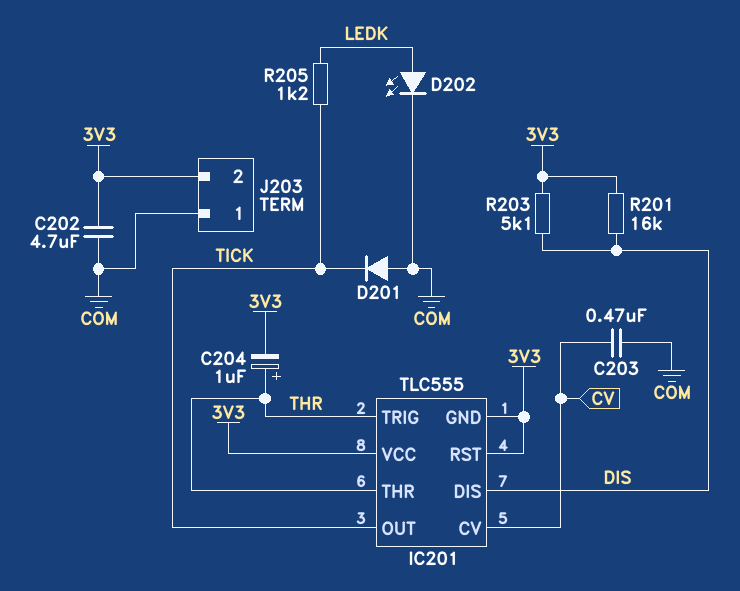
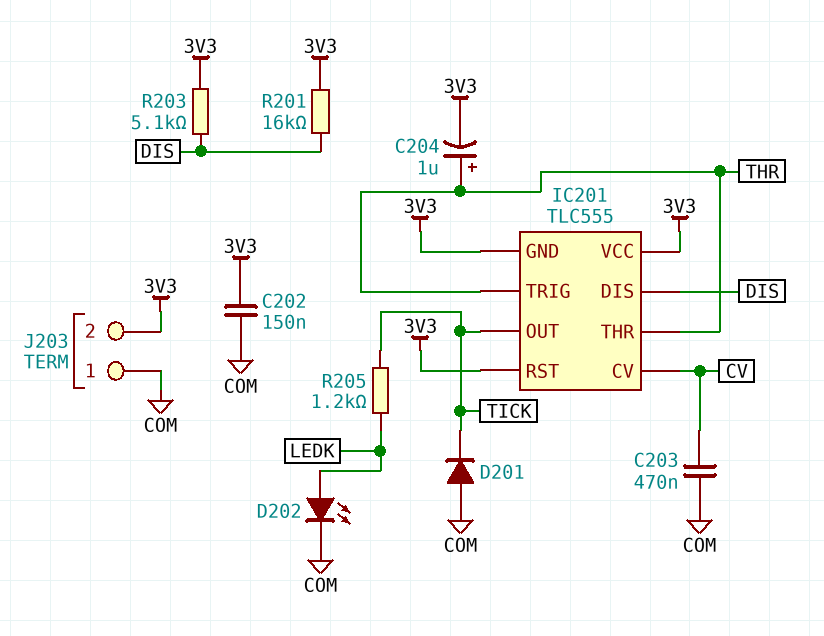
C202: 4.7uF (3V3, COM) -> 150nF (3V3, COM)

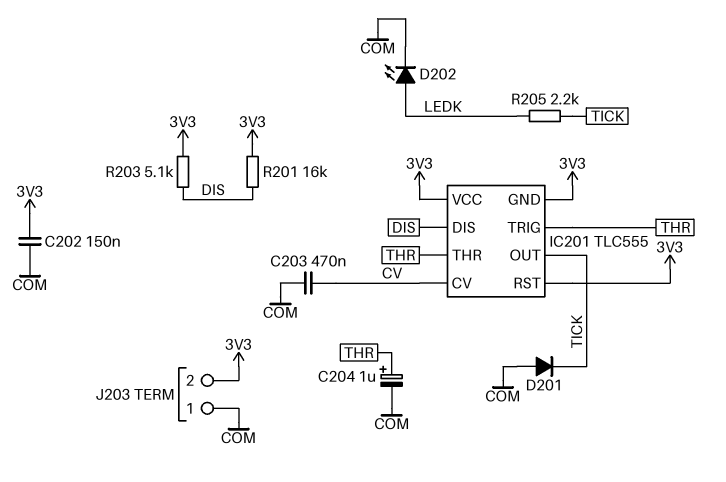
C204: 1uF (plus THR, minus 3V3) -> 1uF (plus THR, minus COM)
R205: 1.2k (LEDK, TICK) -> 2.2k (LEDK, TICK)

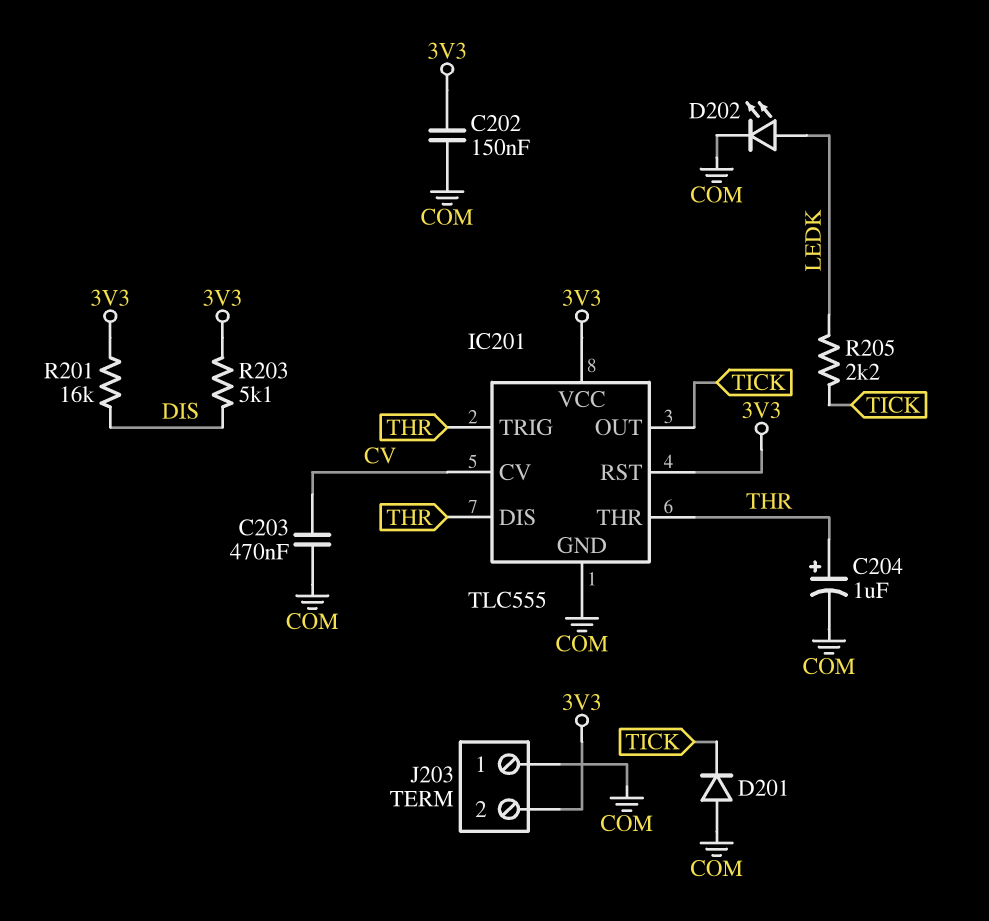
IC201 pin DIS: DIS -> THR
IC201 pin GND: 3V3 -> COM

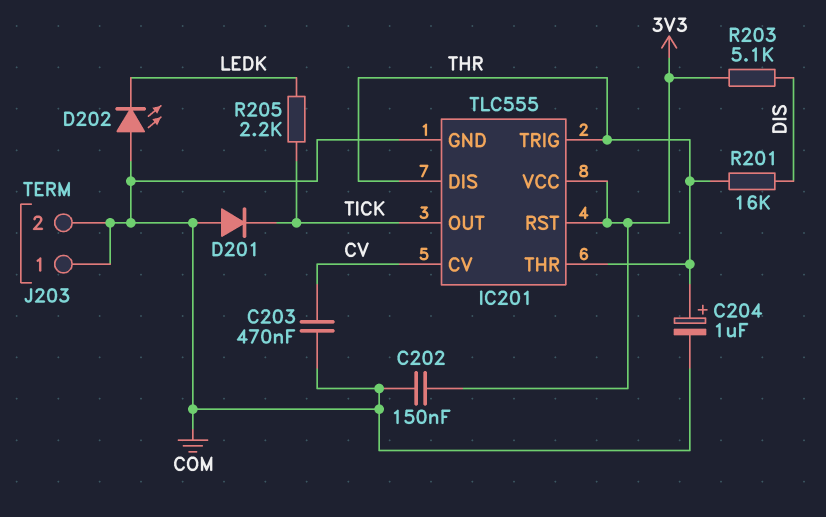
D202: LED (A LEDK, K COM) -> LED (A COM, K LEDK)
J203 pin 2: 3V3 -> COM
R201: 16k (3V3, DIS) -> 16k (DIS, THR)

